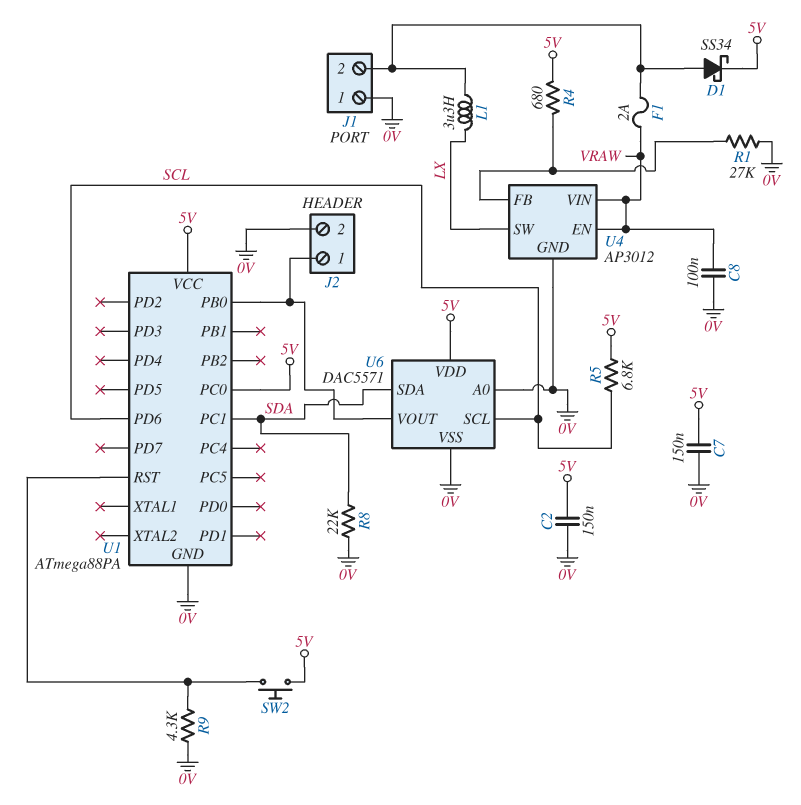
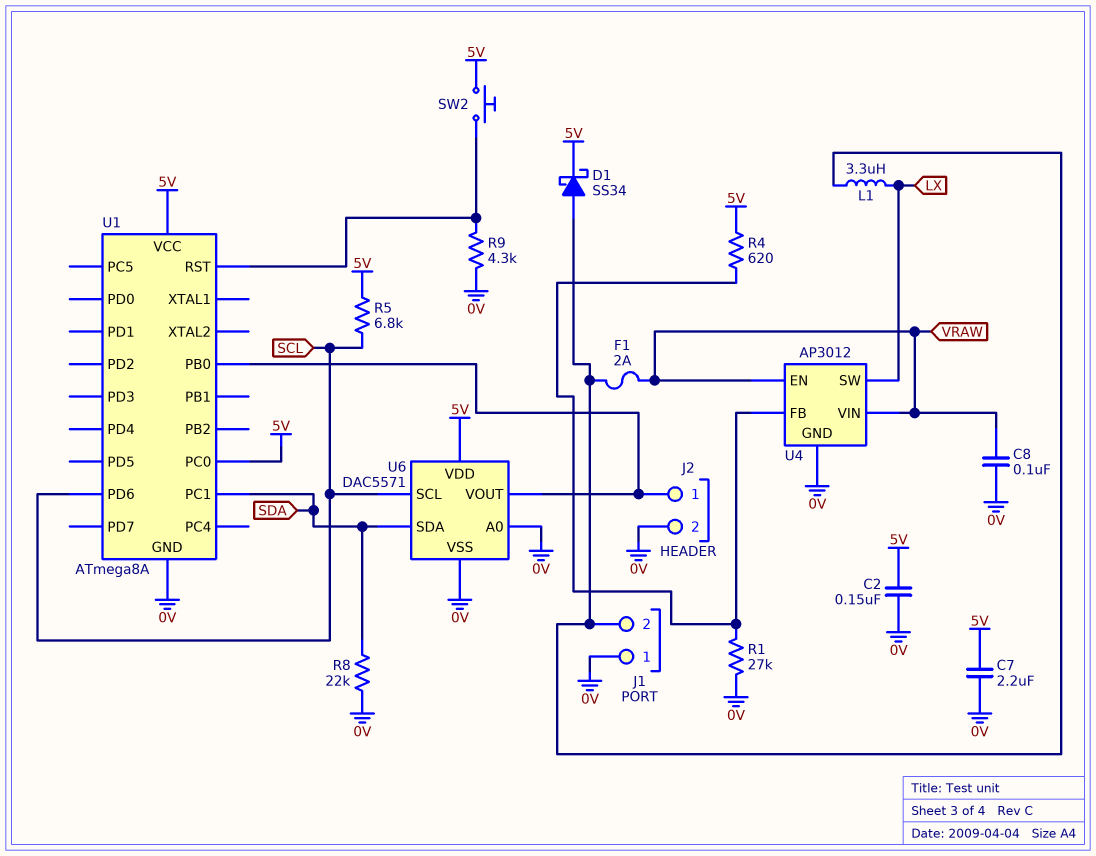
C7: 150nF (0V, 5V) -> 2.2uF (0V, 5V)
R4: 680 (5V, U4/FB) -> 620 (5V, U4/FB)
U1: ATmega88PA -> ATmega8A

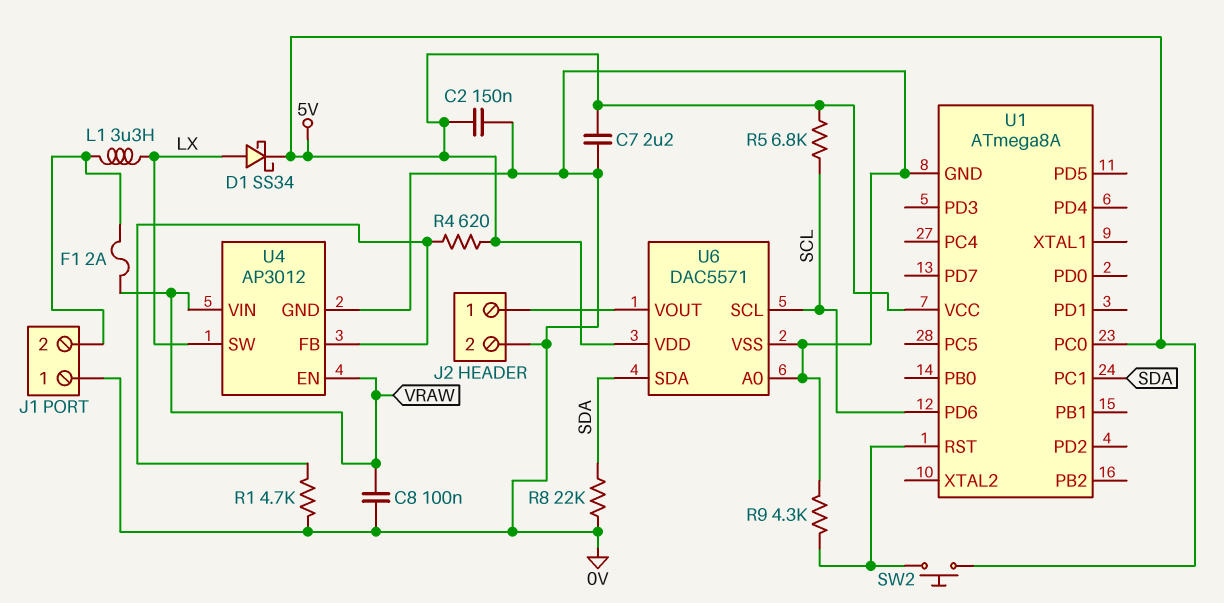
D1: schottky SS34 (A J1/2, K 5V) -> schottky SS34 (A LX, K 5V)
R1: 27k (0V, U4/FB) -> 4.7k (0V, U4/FB)
U1 pin PB0: J2/1 -> none

